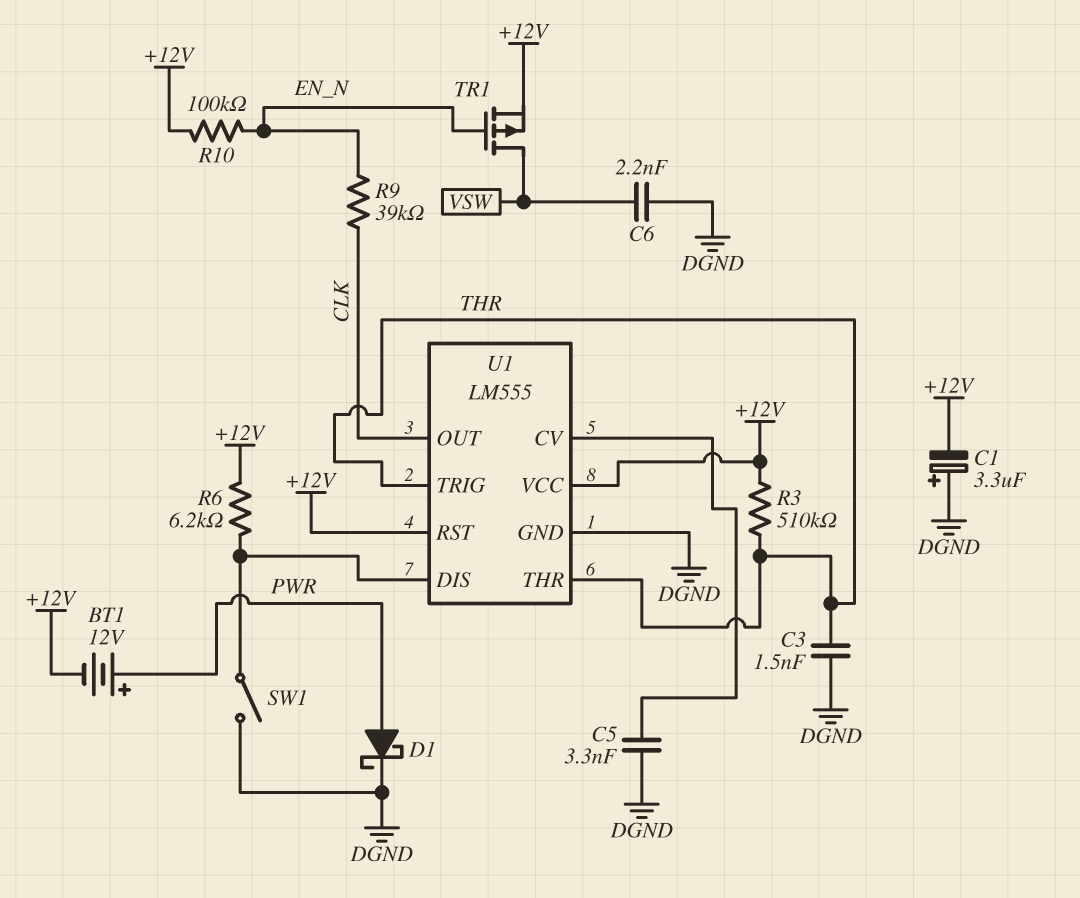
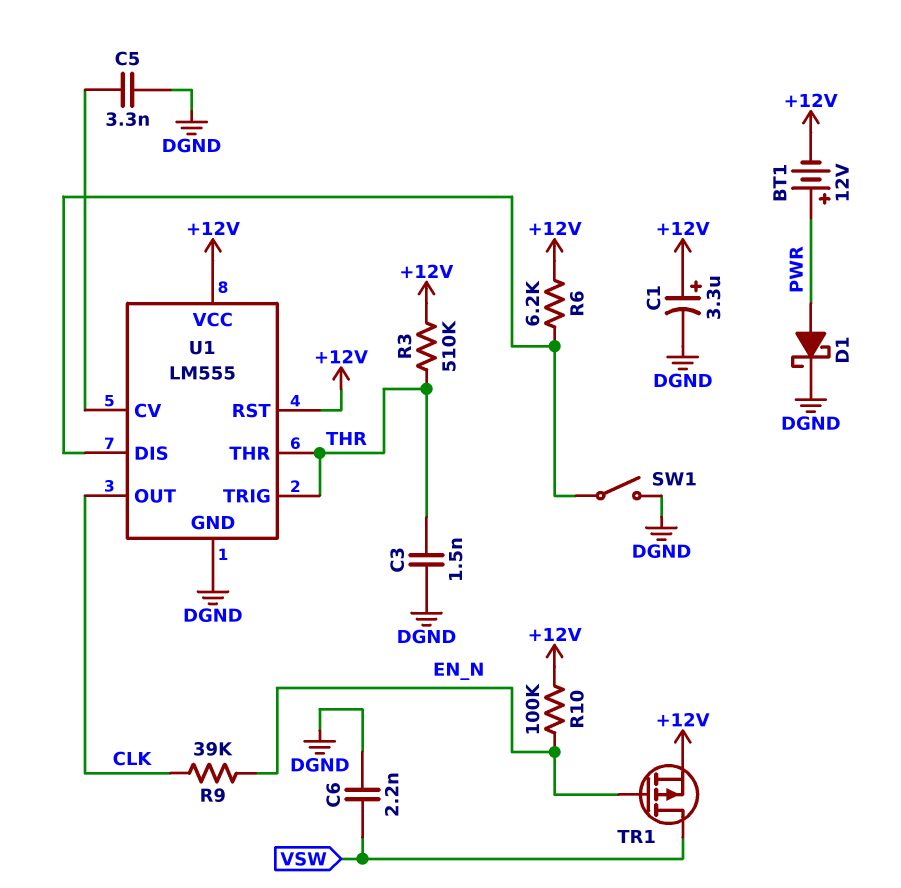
C1: 3.3uF (plus DGND, minus +12V) -> 3.3uF (plus +12V, minus DGND)

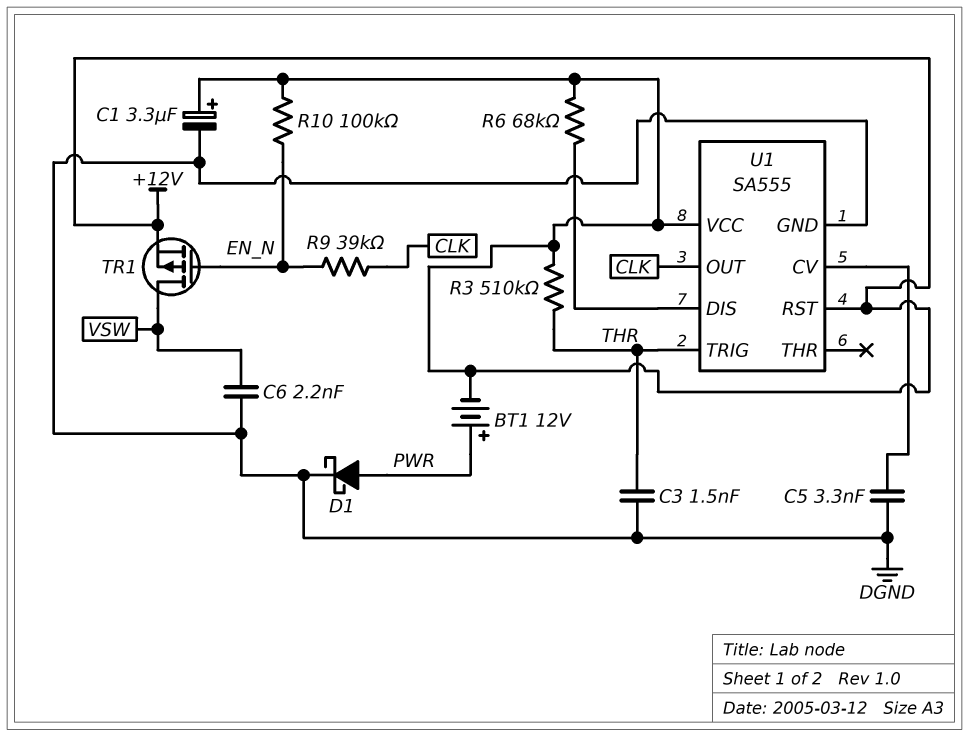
R6: 6.2k (+12V, U1/DIS) -> 68k (+12V, U1/DIS)
SW1: switch (DGND, U1/DIS) -> none
U1: LM555 -> SA555
U1 pin THR: THR -> none

